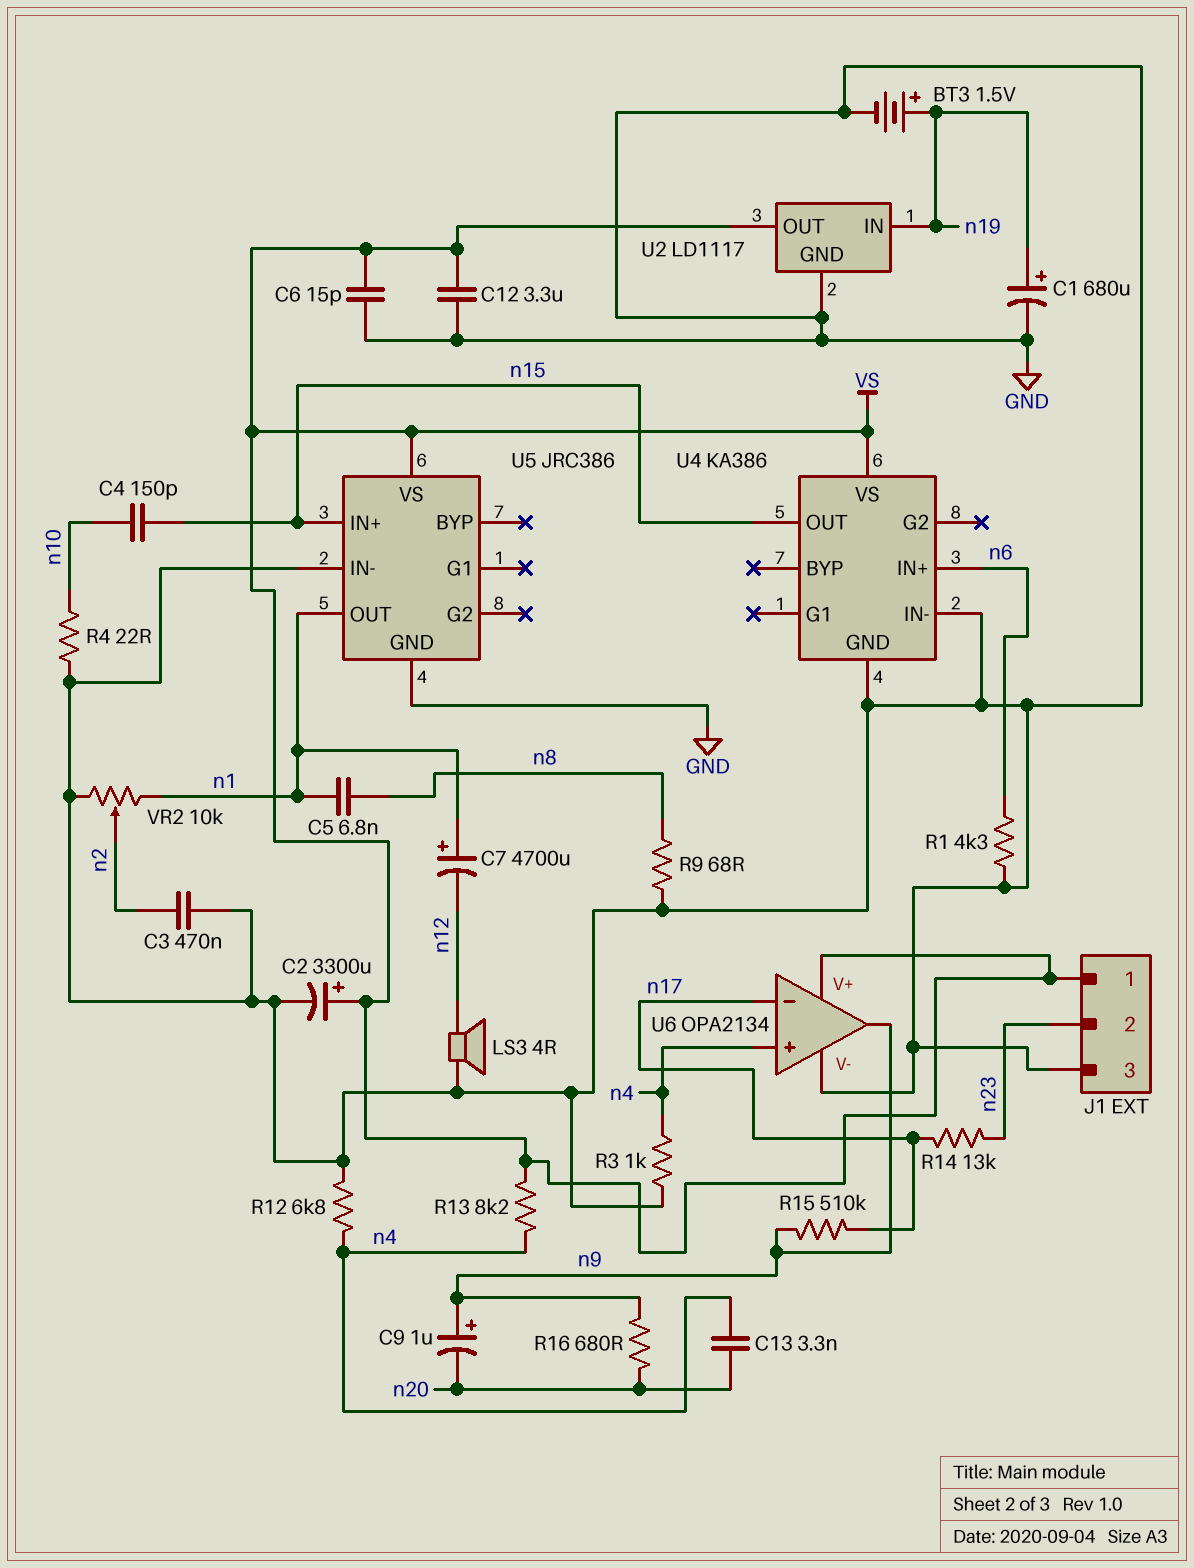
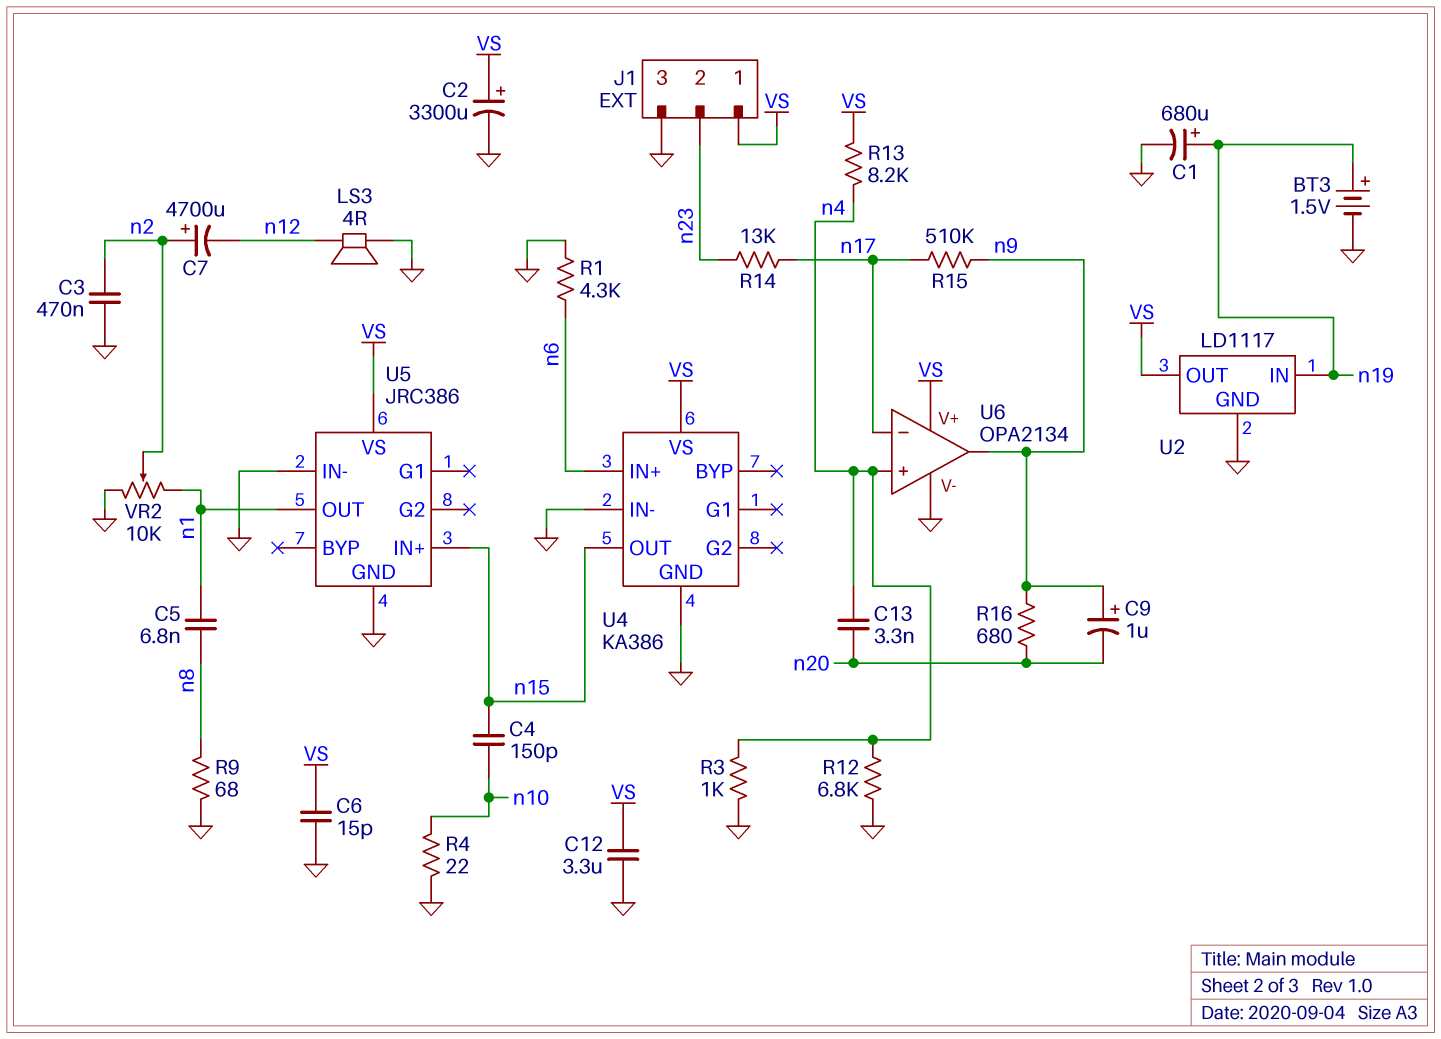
C7: 4700uF (plus n1, minus n12) -> 4700uF (plus n2, minus n12)

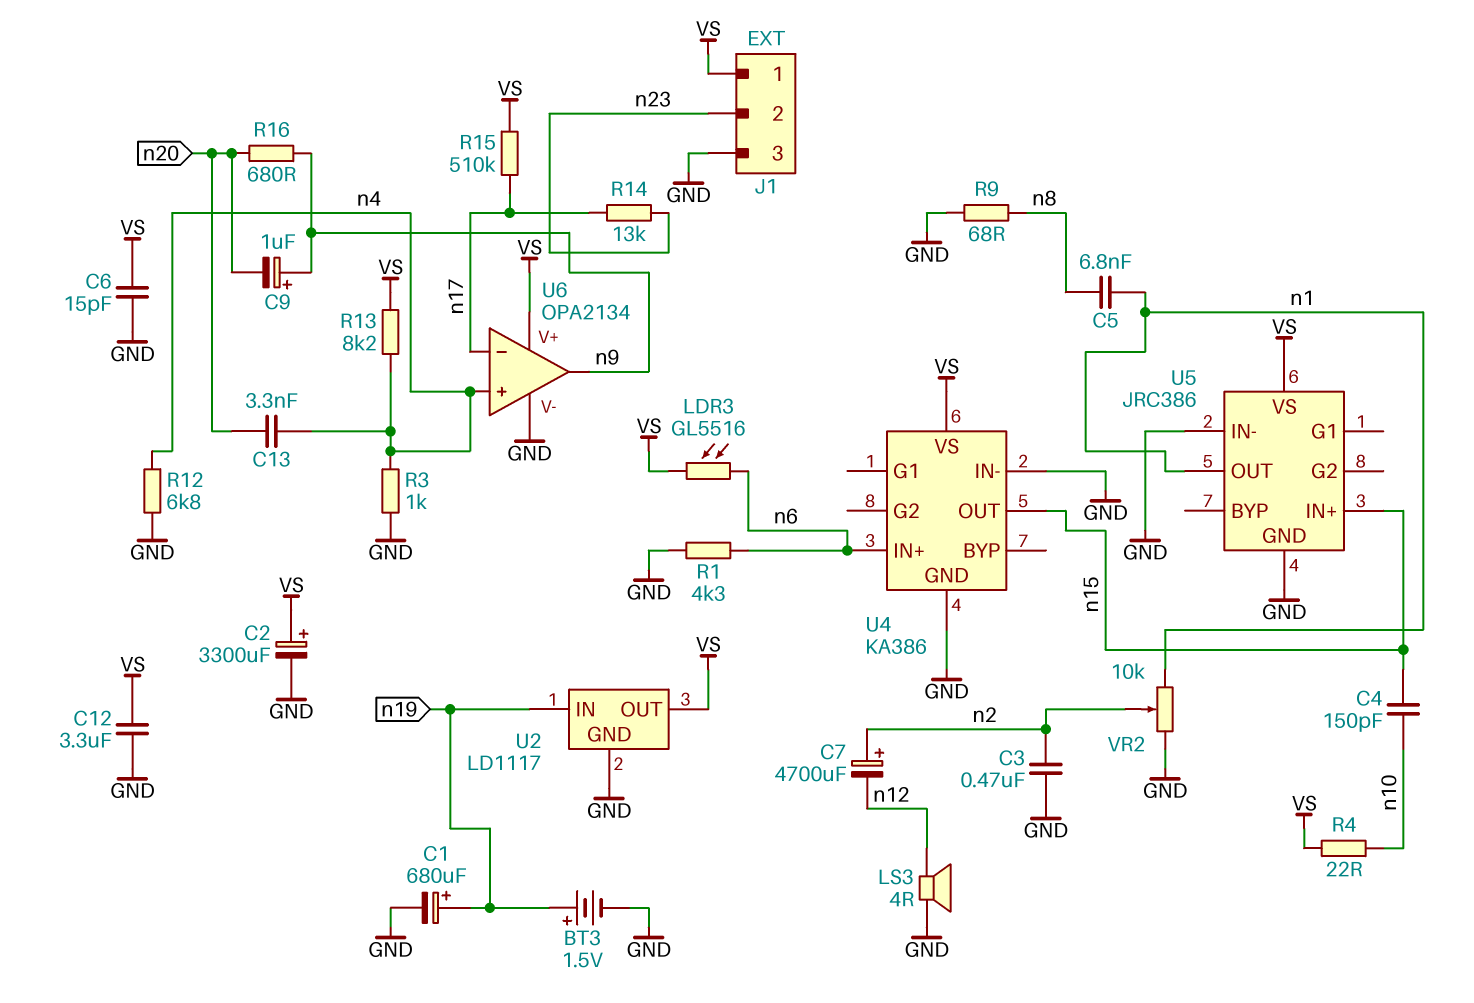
LDR3: none -> GL5516 (VS, n6)
R4: 22 (GND, n10) -> 22 (VS, n10)
R15: 510k (n9, n17) -> 510k (VS, n17)

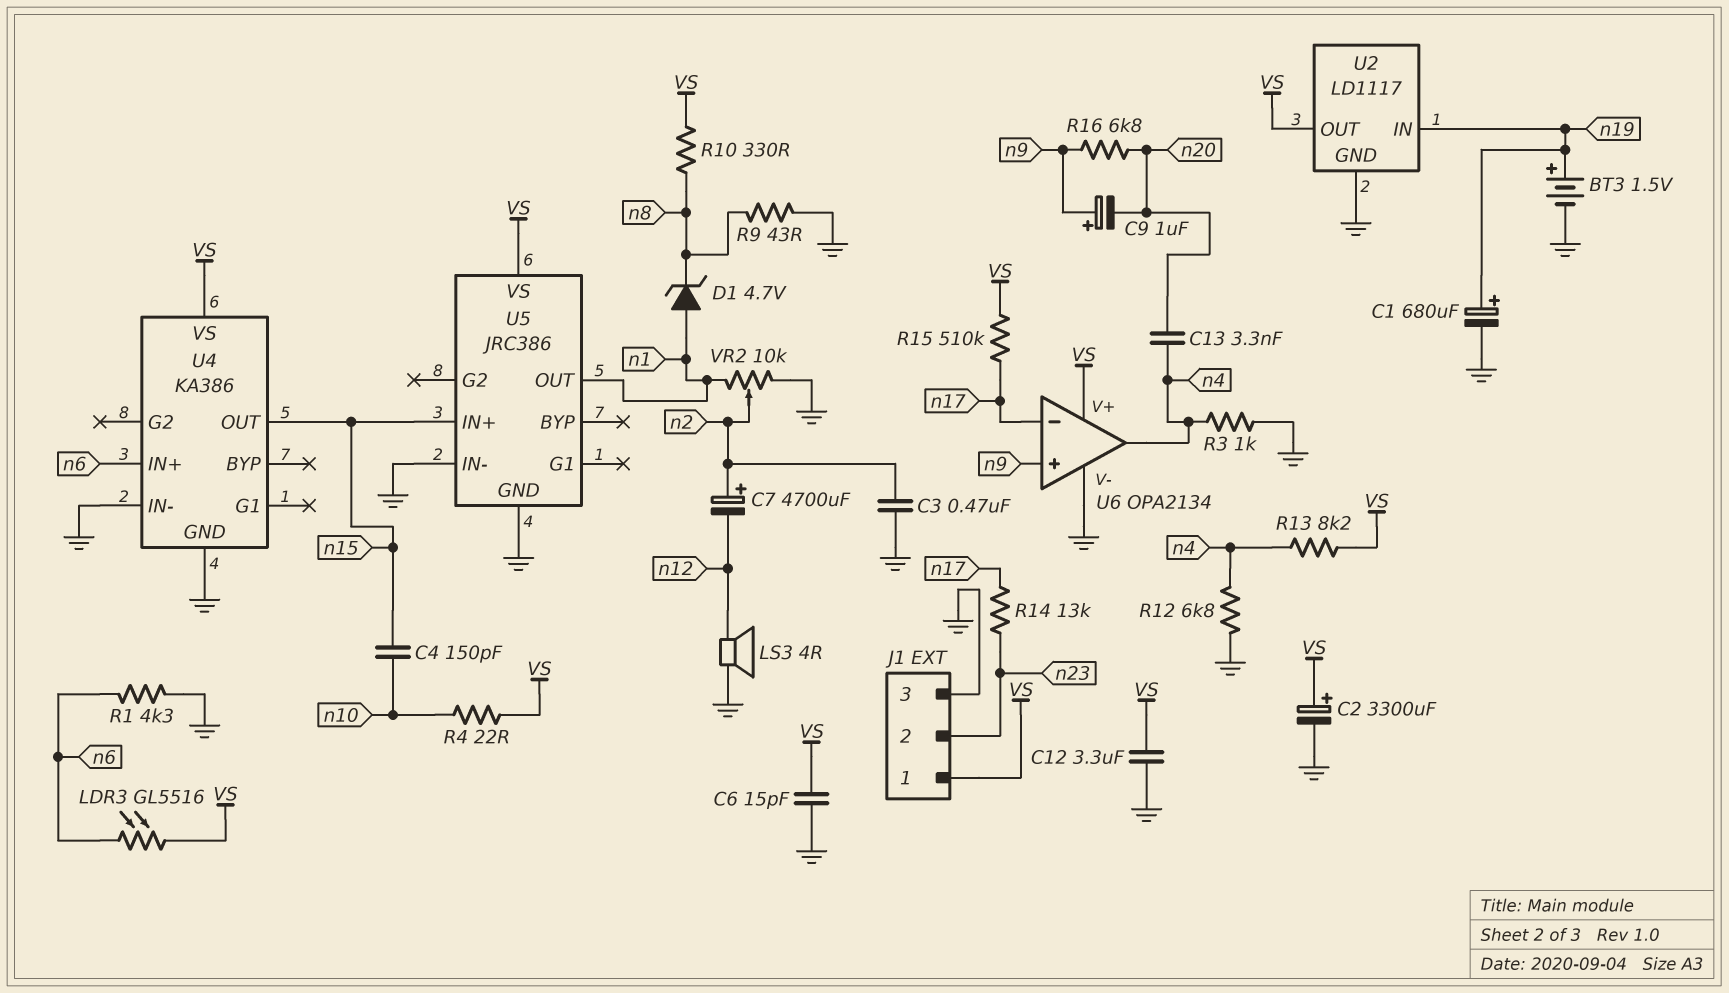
C5: 6.8nF (n1, n8) -> none
D1: none -> zener 4.7V (A n1, K n8)
R9: 68 (GND, n8) -> 43 (GND, n8)
R10: none -> 330 (VS, n8)
R16: 680 (n9, n20) -> 6.8k (n9, n20)
U6 pin in+: n4 -> n9
U6 pin out: n9 -> n4

